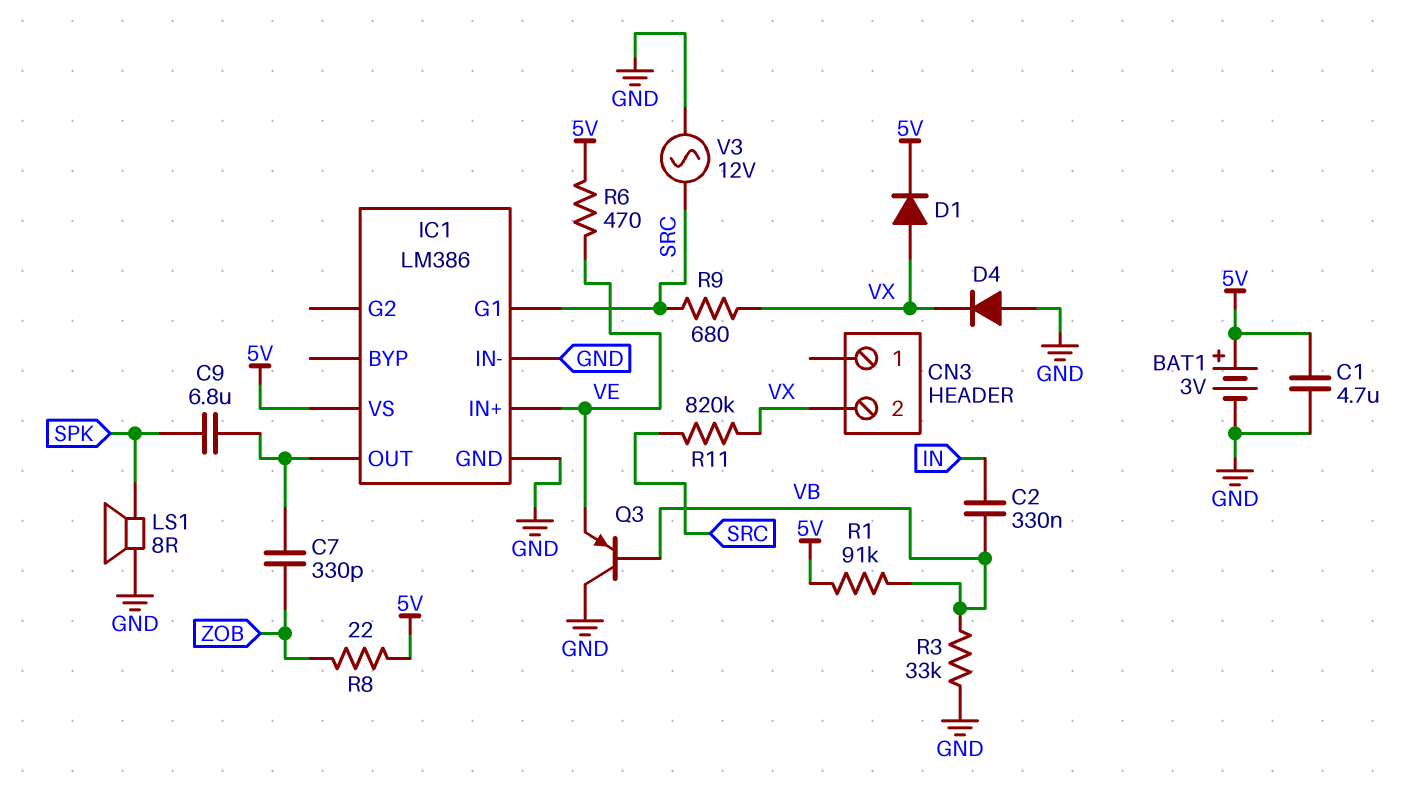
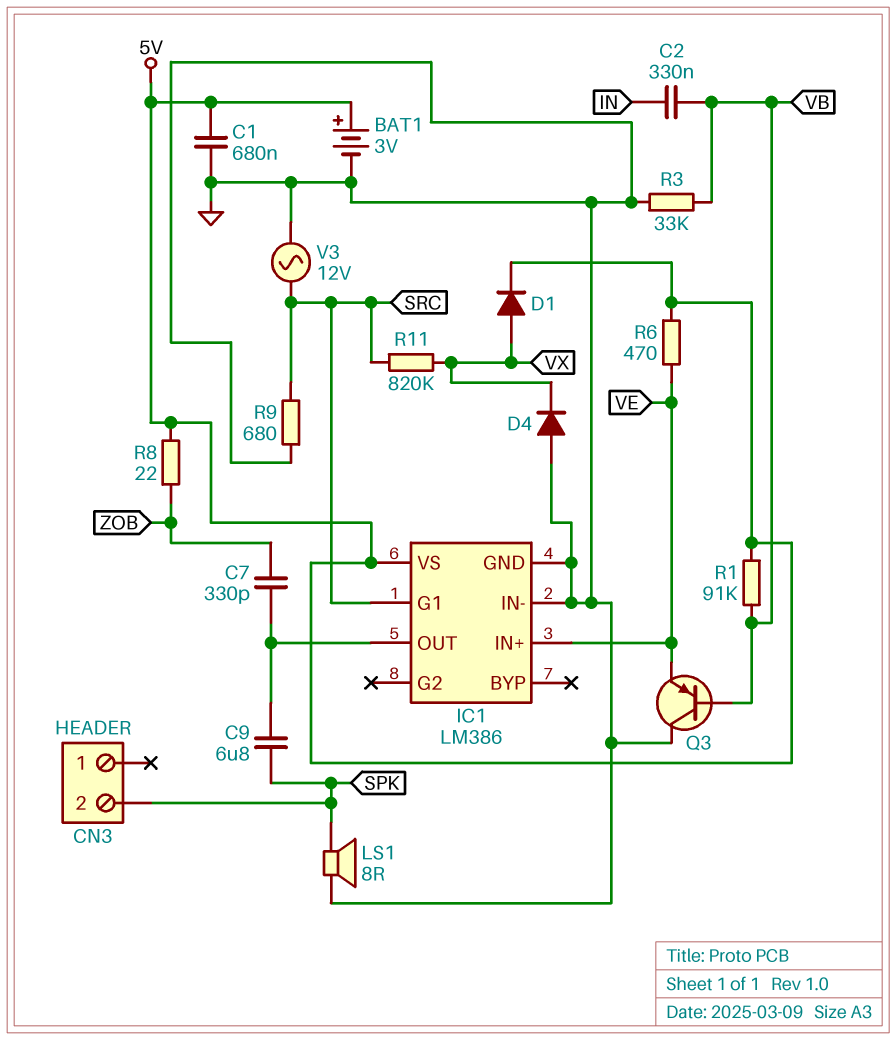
C1: 4.7uF (5V, GND) -> 680nF (5V, GND)
CN3 pin 2: VX -> SPK
R9: 680 (SRC, VX) -> 680 (GND, SRC)

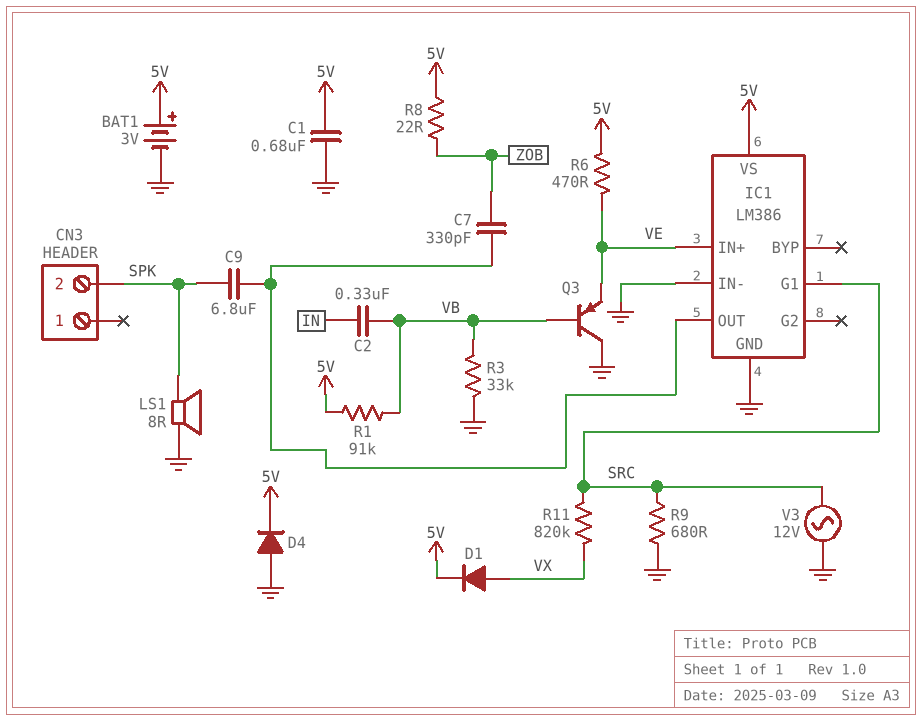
D4: diode (A GND, K VX) -> diode (A GND, K 5V)

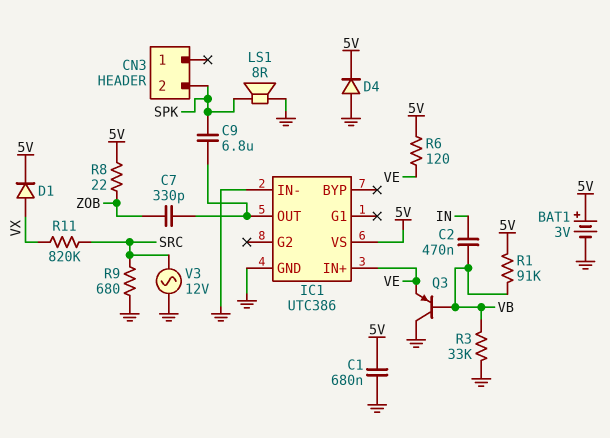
C2: 330nF (IN, VB) -> 470nF (IN, VB)
IC1: LM386 -> UTC386
IC1 pin G1: SRC -> none
R6: 470 (5V, VE) -> 120 (5V, VE)

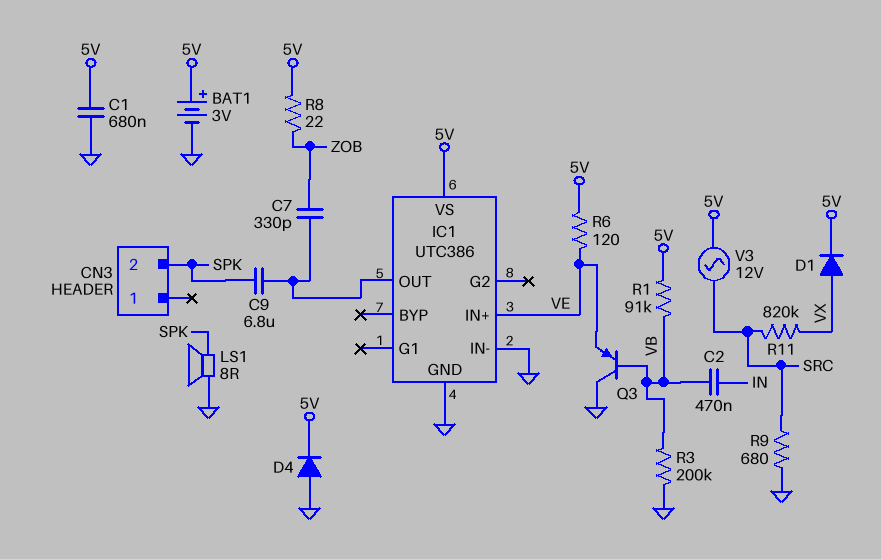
R3: 33k (GND, VB) -> 200k (GND, VB)
V3: AC 12V (GND, SRC) -> AC 12V (5V, SRC)

